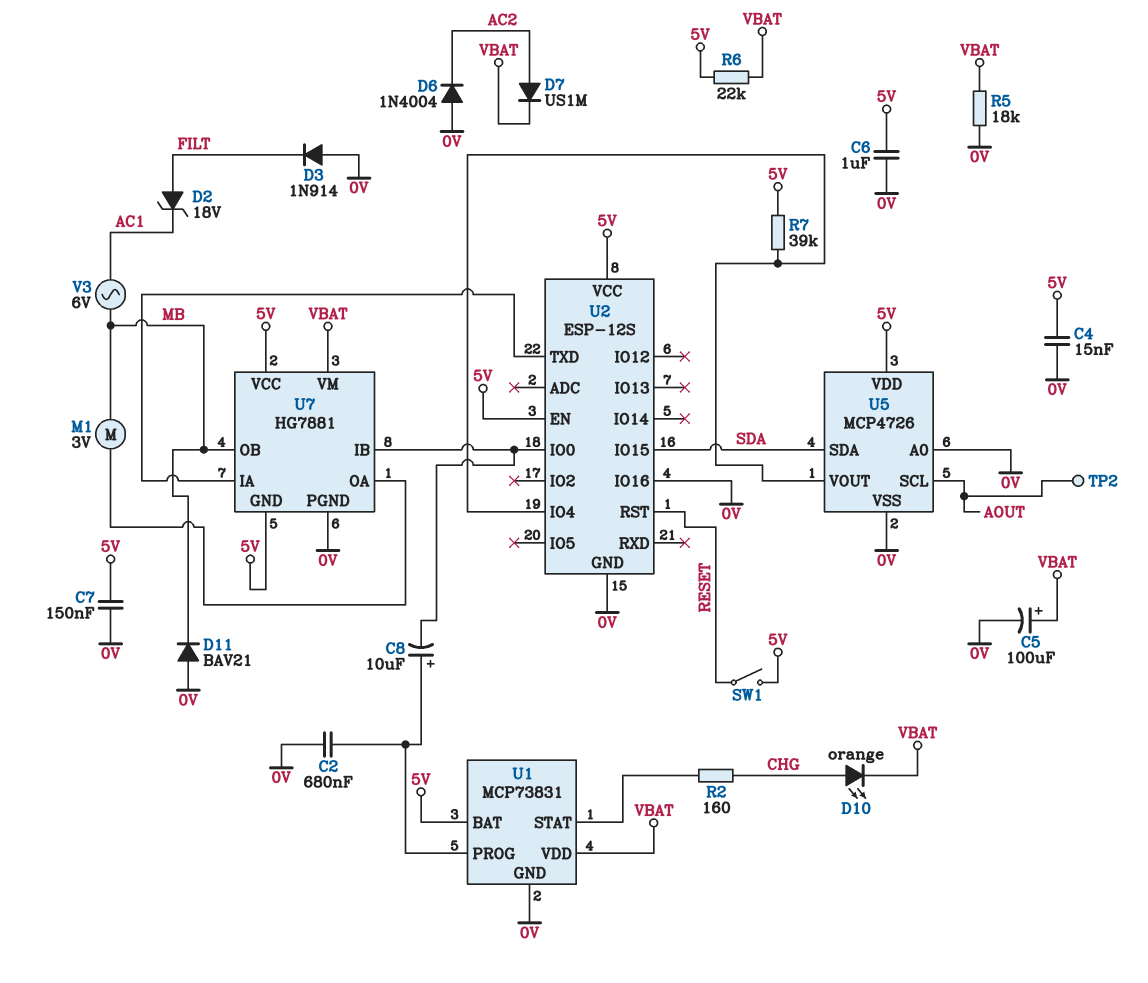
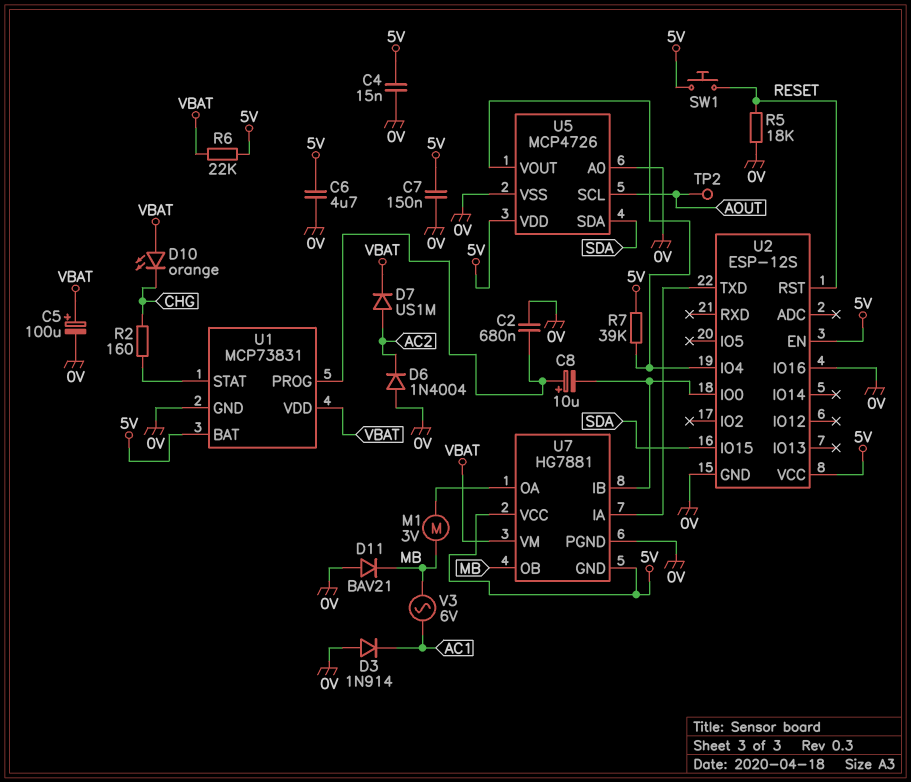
C6: 1uF (0V, 5V) -> 4.7uF (0V, 5V)
D2: zener 18V (A FILT, K AC1) -> none
D3: diode 1N914 (A 0V, K FILT) -> diode 1N914 (A 0V, K AC1)
D10: LED orange (A CHG, K VBAT) -> LED orange (A VBAT, K CHG)
R5: 18k (0V, VBAT) -> 18k (0V, RESET)
SW1: switch (5V, RESET) -> button (5V, RESET)

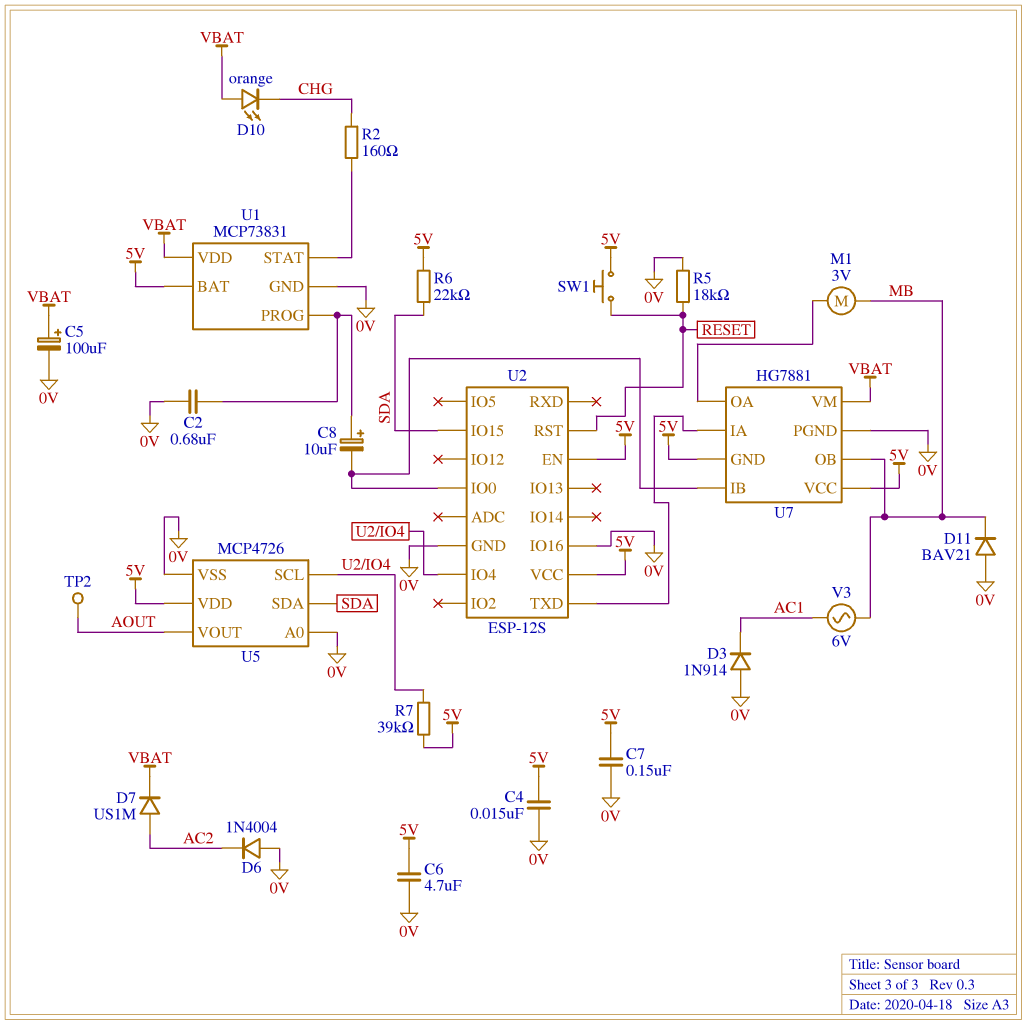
R6: 22k (5V, VBAT) -> 22k (5V, SDA)
U5 pin SCL: AOUT -> U2/IO4
U5 pin VOUT: U2/IO4 -> AOUT

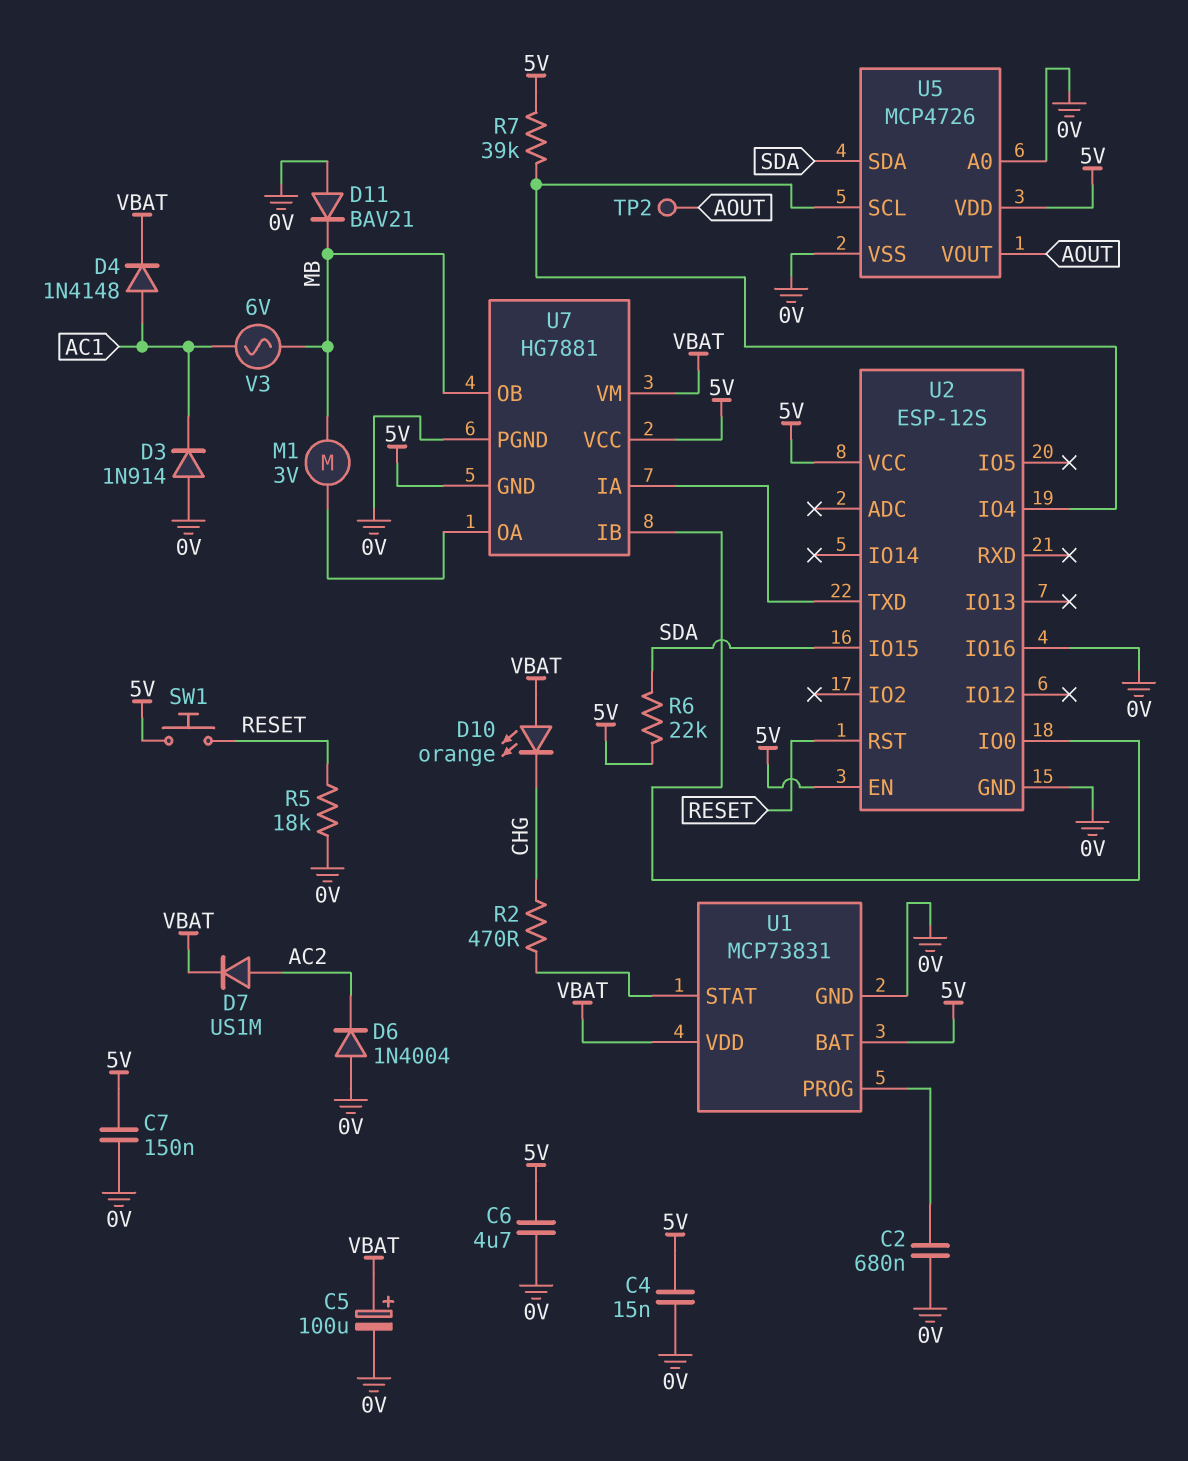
C8: 10uF (plus U1/PROG, minus U2/IO0) -> none
D4: none -> diode 1N4148 (A AC1, K VBAT)
R2: 160 (CHG, U1/STAT) -> 470 (CHG, U1/STAT)

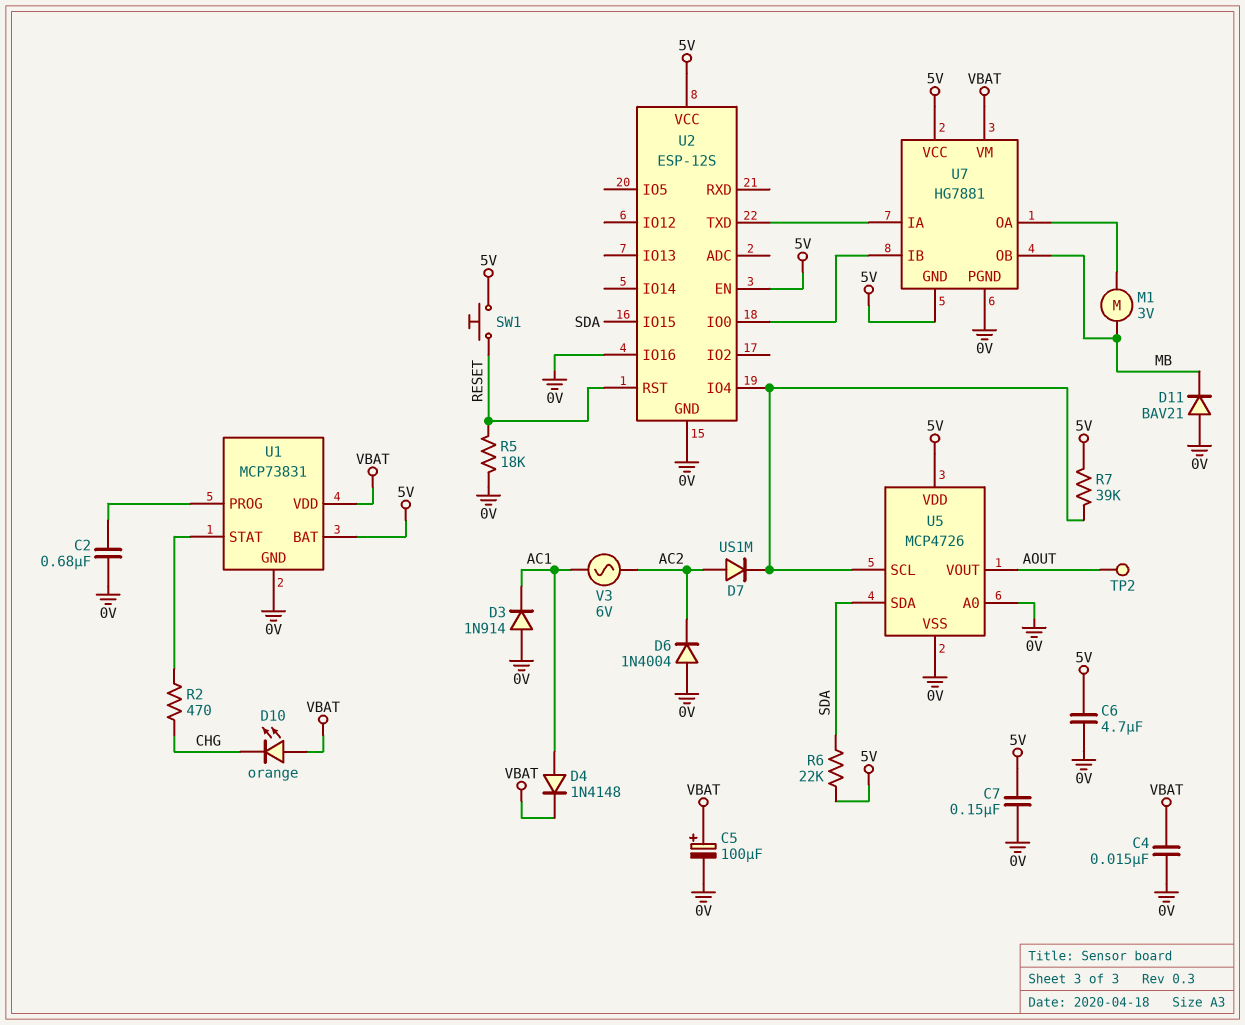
C4: 15nF (0V, 5V) -> 15nF (0V, VBAT)
D7: diode US1M (A AC2, K VBAT) -> diode US1M (A AC2, K U2/IO4)
V3: AC 6V (AC1, MB) -> AC 6V (AC1, AC2)

